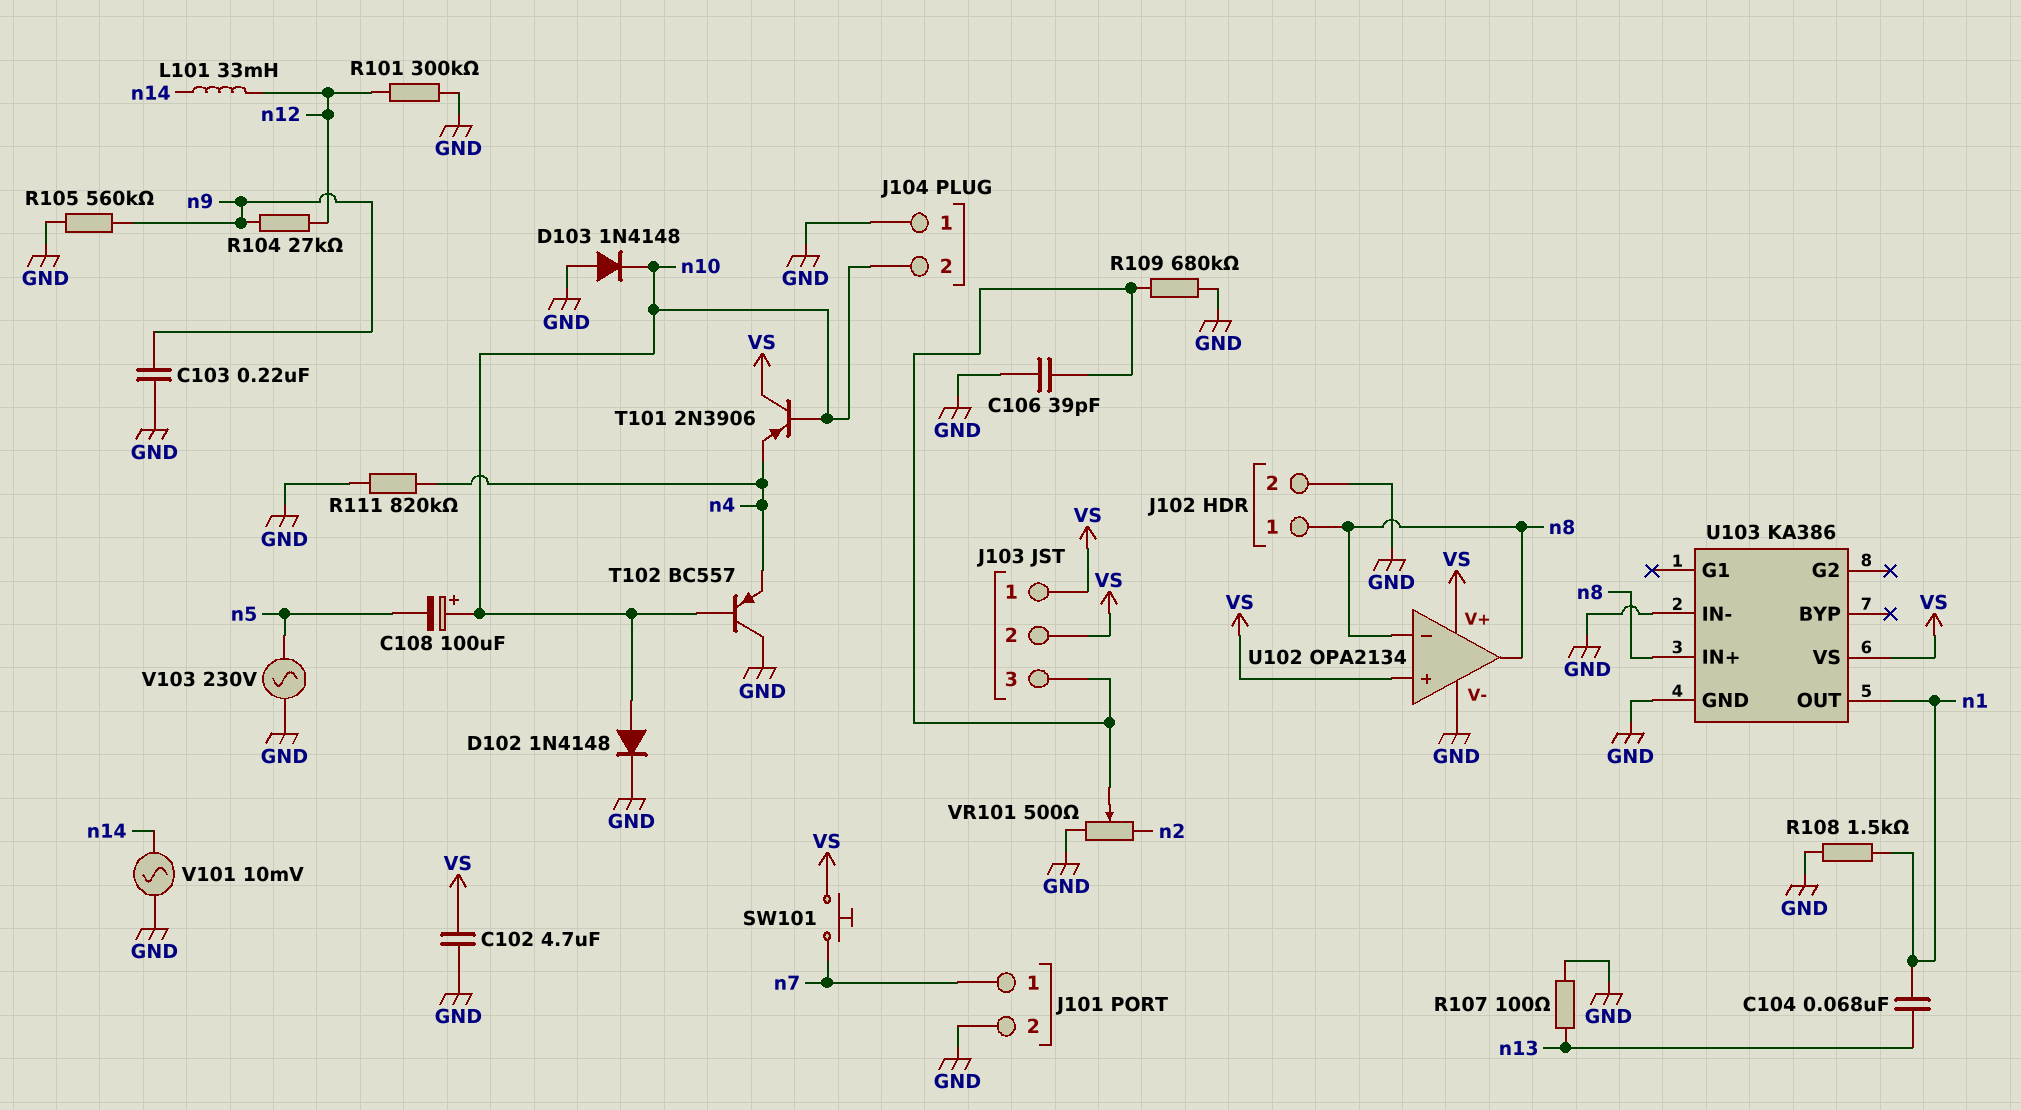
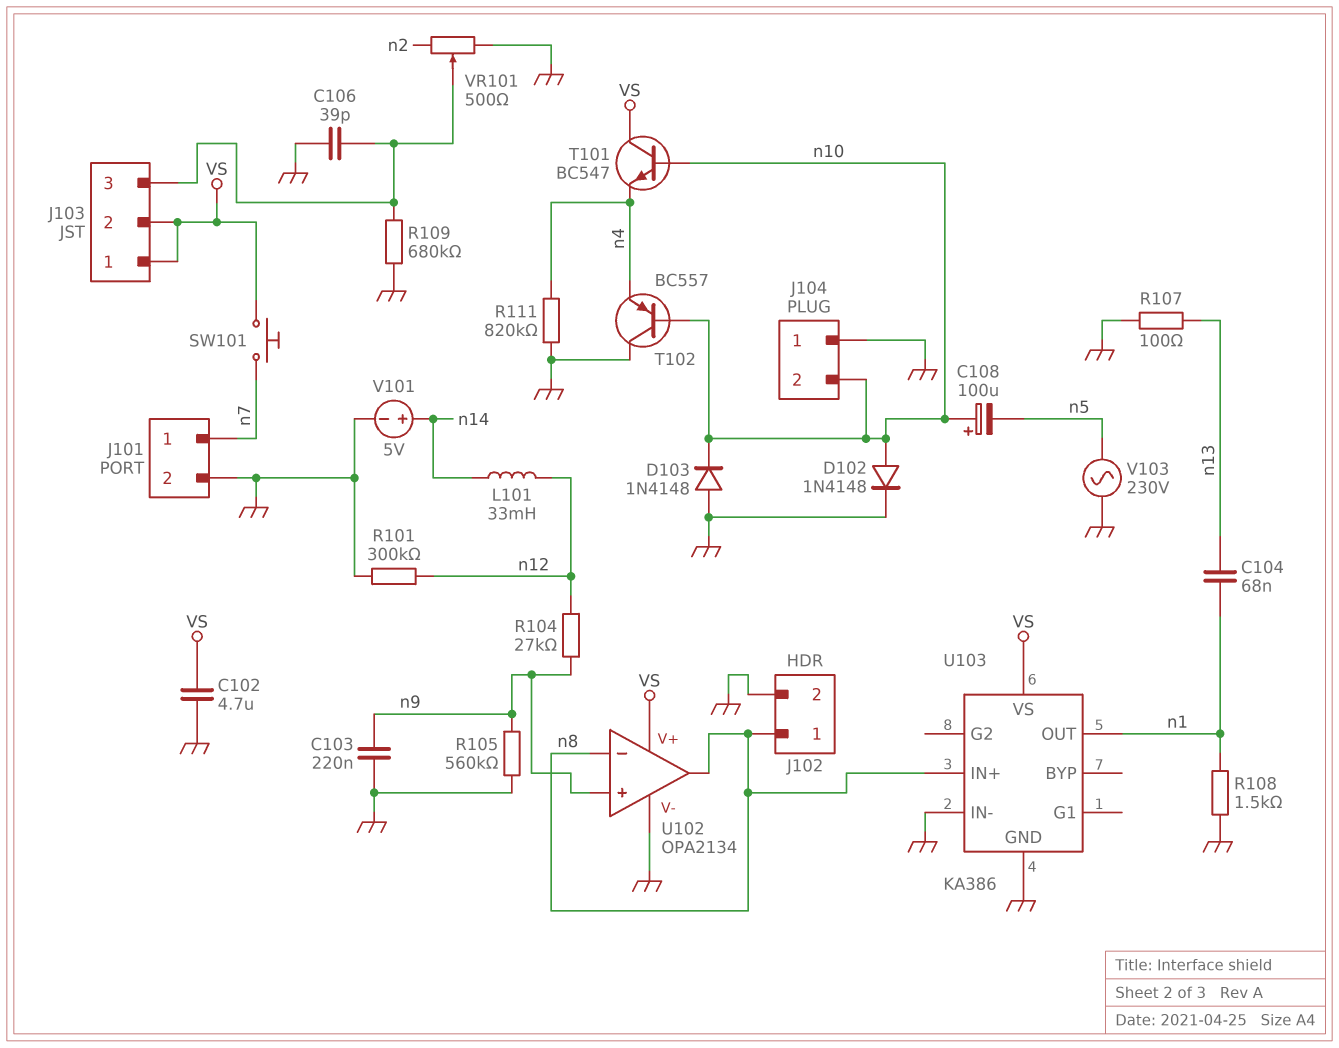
T101: PNP 2N3906 (B n10, C VS, E n4) -> NPN BC547 (B n10, C VS, E n4)
U102 pin in+: VS -> n9
V101: AC 10mV (GND, n14) -> 5V (plus n14, minus GND)

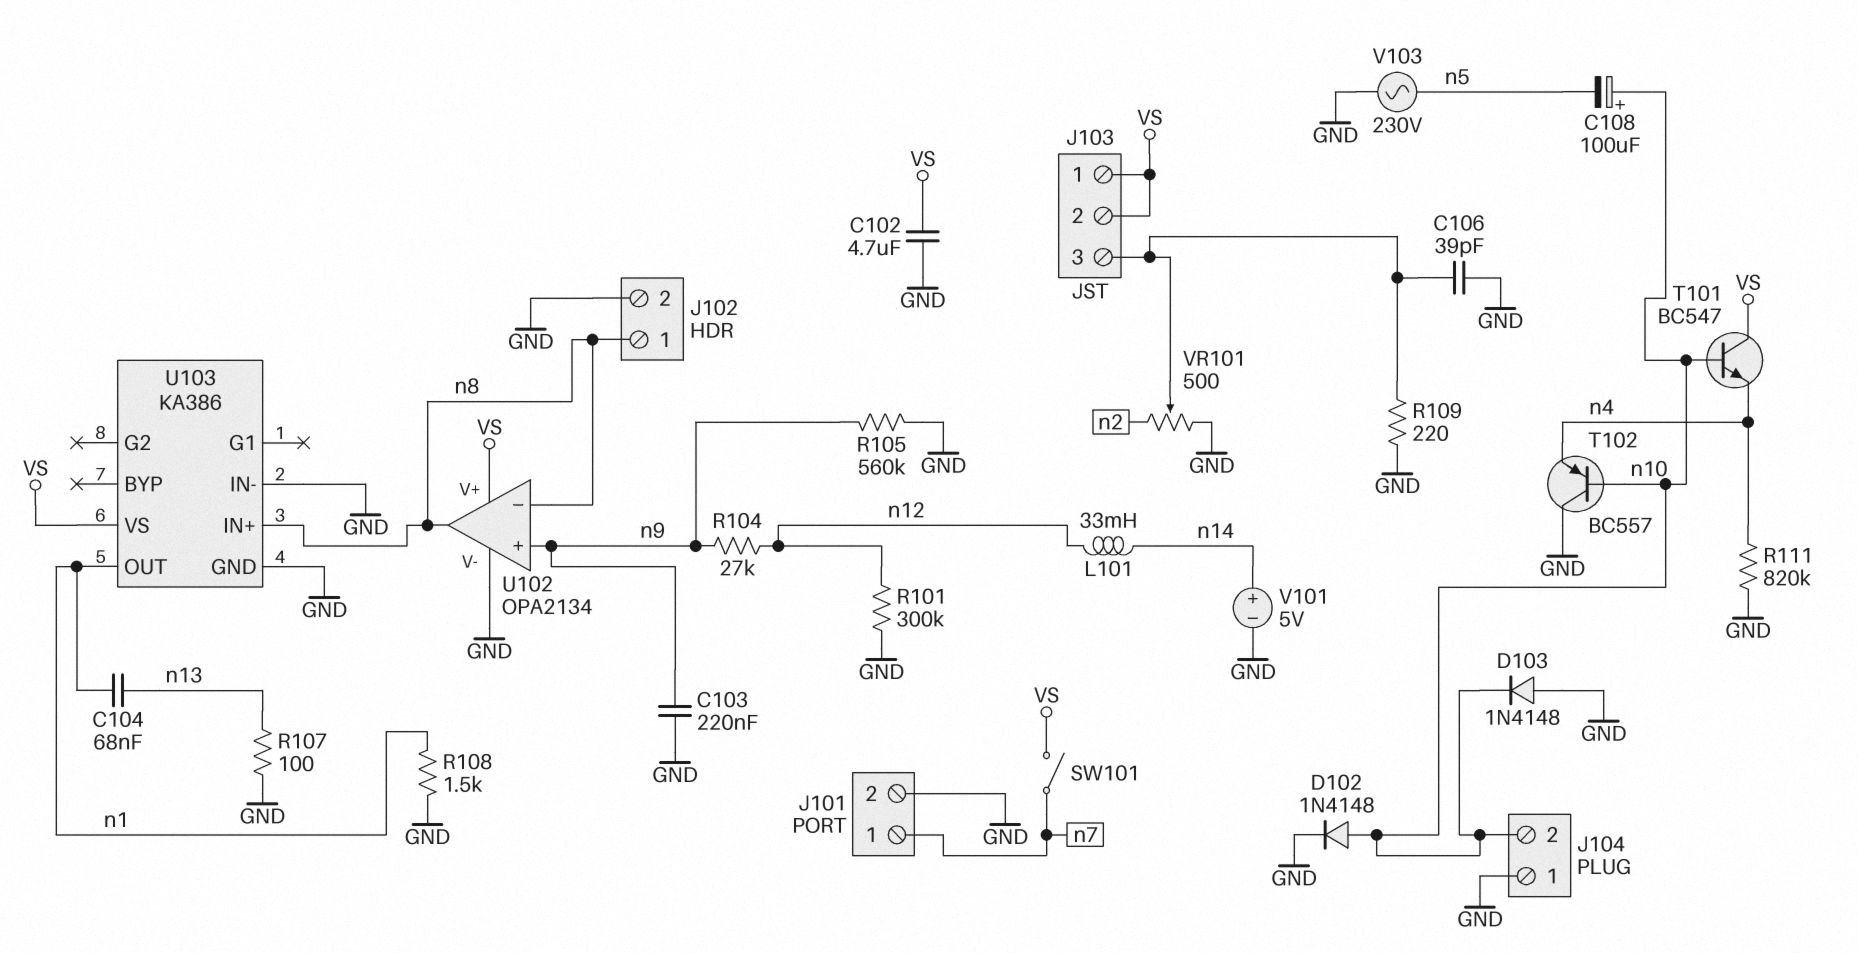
R109: 680k (GND, J103/3) -> 220 (GND, J103/3)
SW101: button (VS, n7) -> switch (VS, n7)

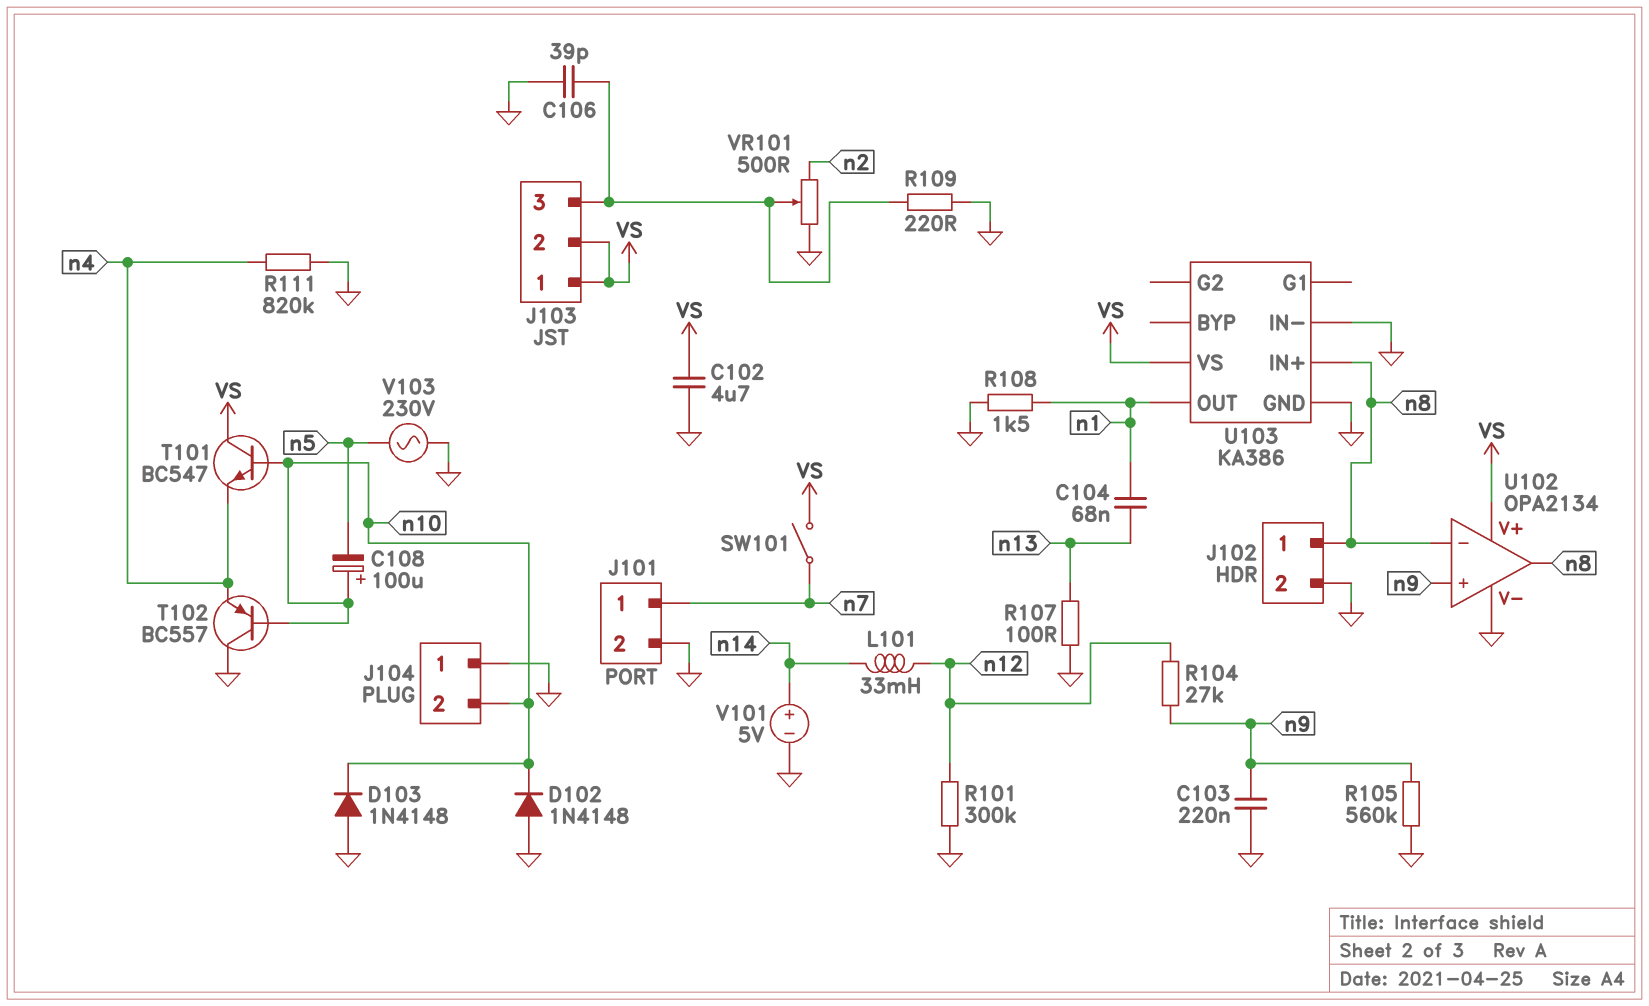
D102: diode 1N4148 (A n10, K GND) -> diode 1N4148 (A GND, K n10)

